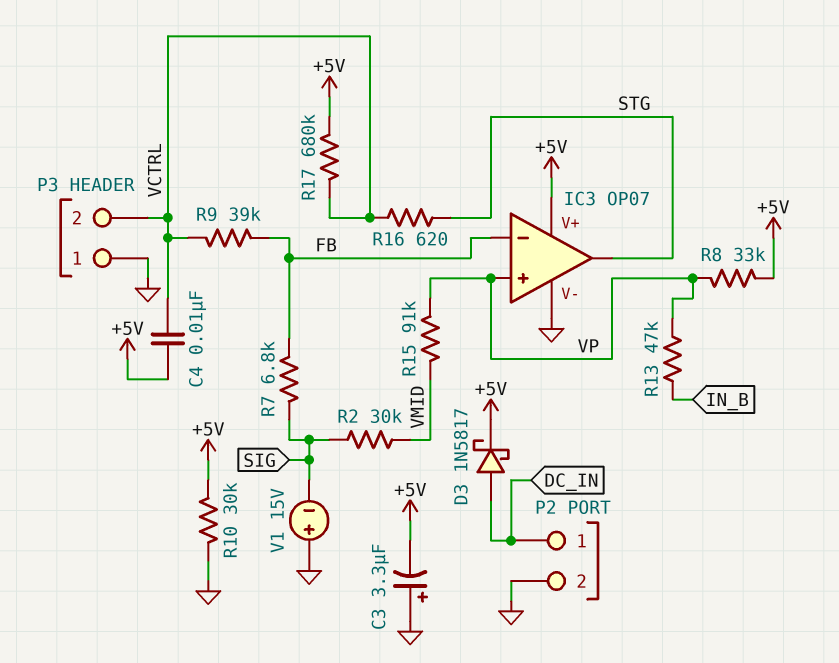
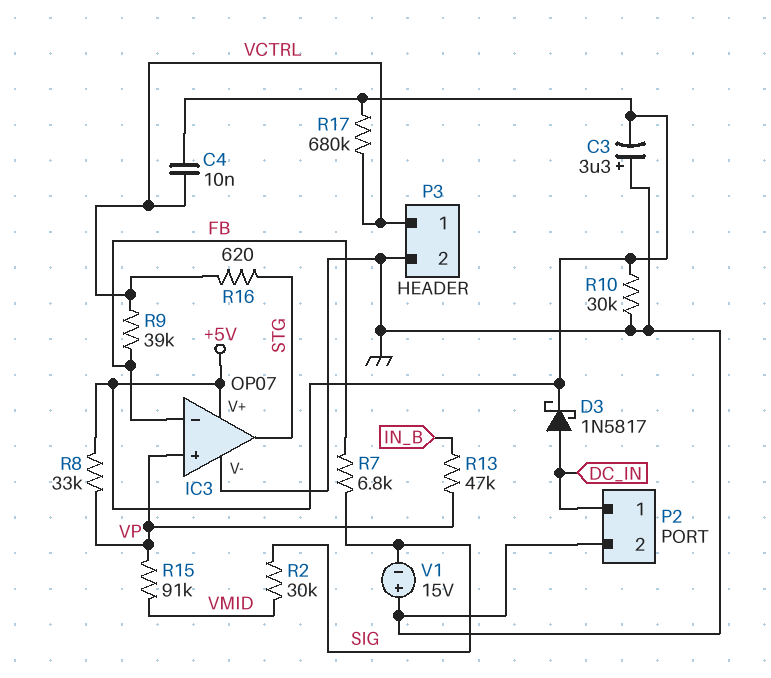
P3 pin 1: GND -> VCTRL
P3 pin 2: VCTRL -> GND

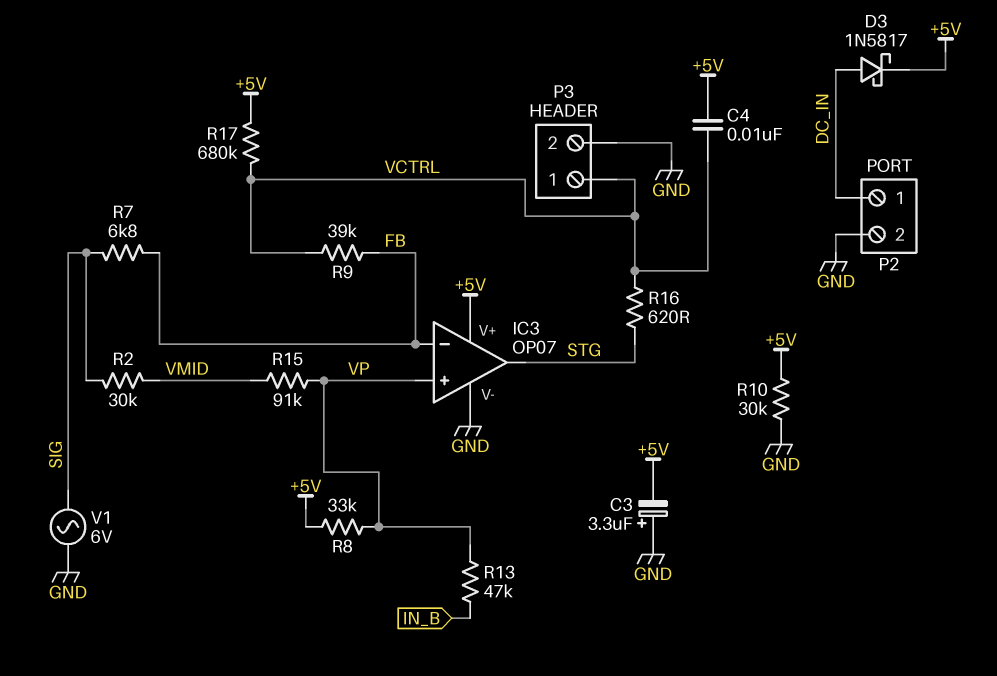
V1: 15V (plus GND, minus SIG) -> AC 6V (GND, SIG)

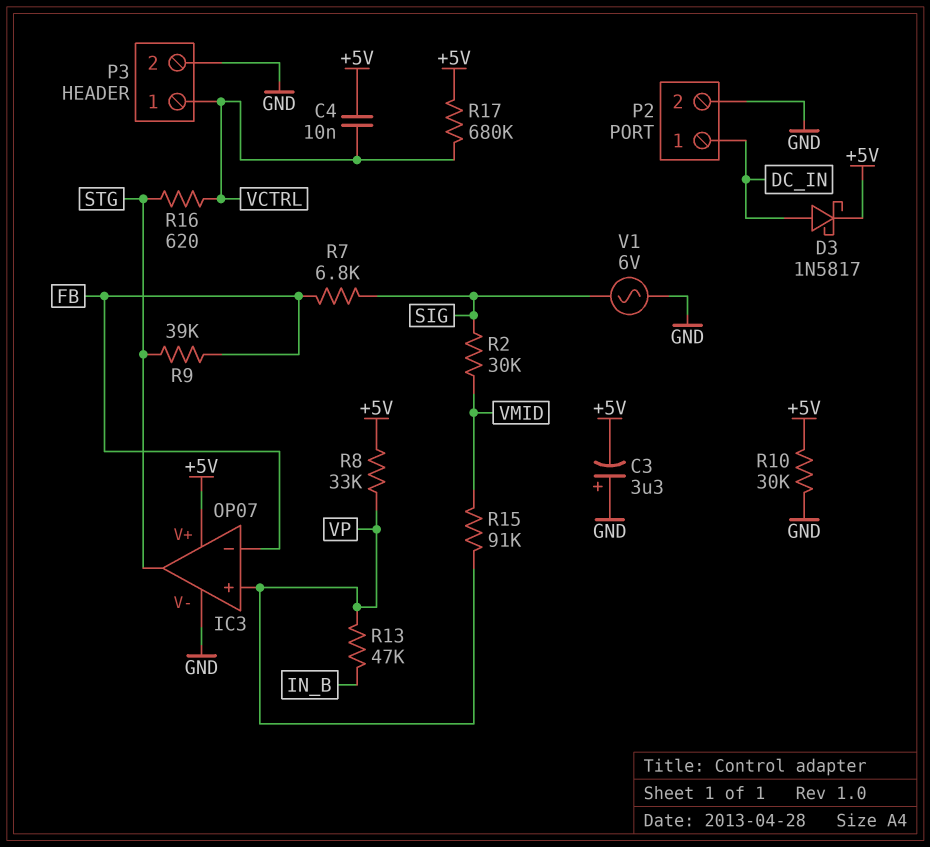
R9: 39k (FB, VCTRL) -> 39k (FB, STG)

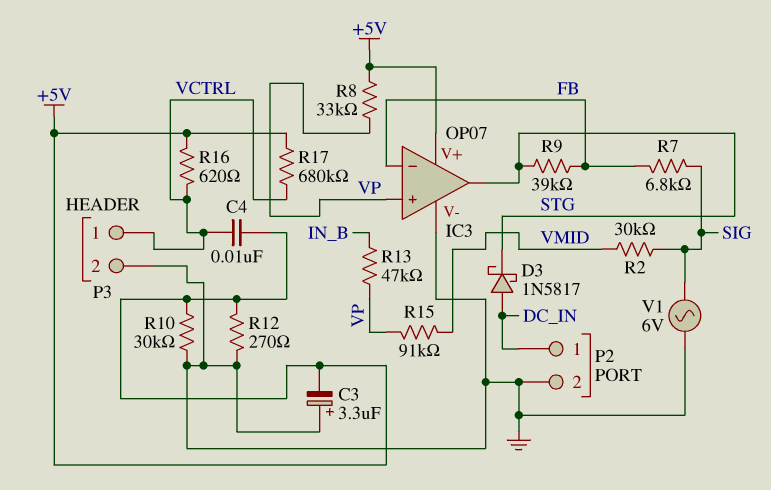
D3: schottky 1N5817 (A DC_IN, K +5V) -> schottky 1N5817 (A DC_IN, K STG)
R12: none -> 270 (+5V, GND)
R16: 620 (STG, VCTRL) -> 620 (+5V, VCTRL)

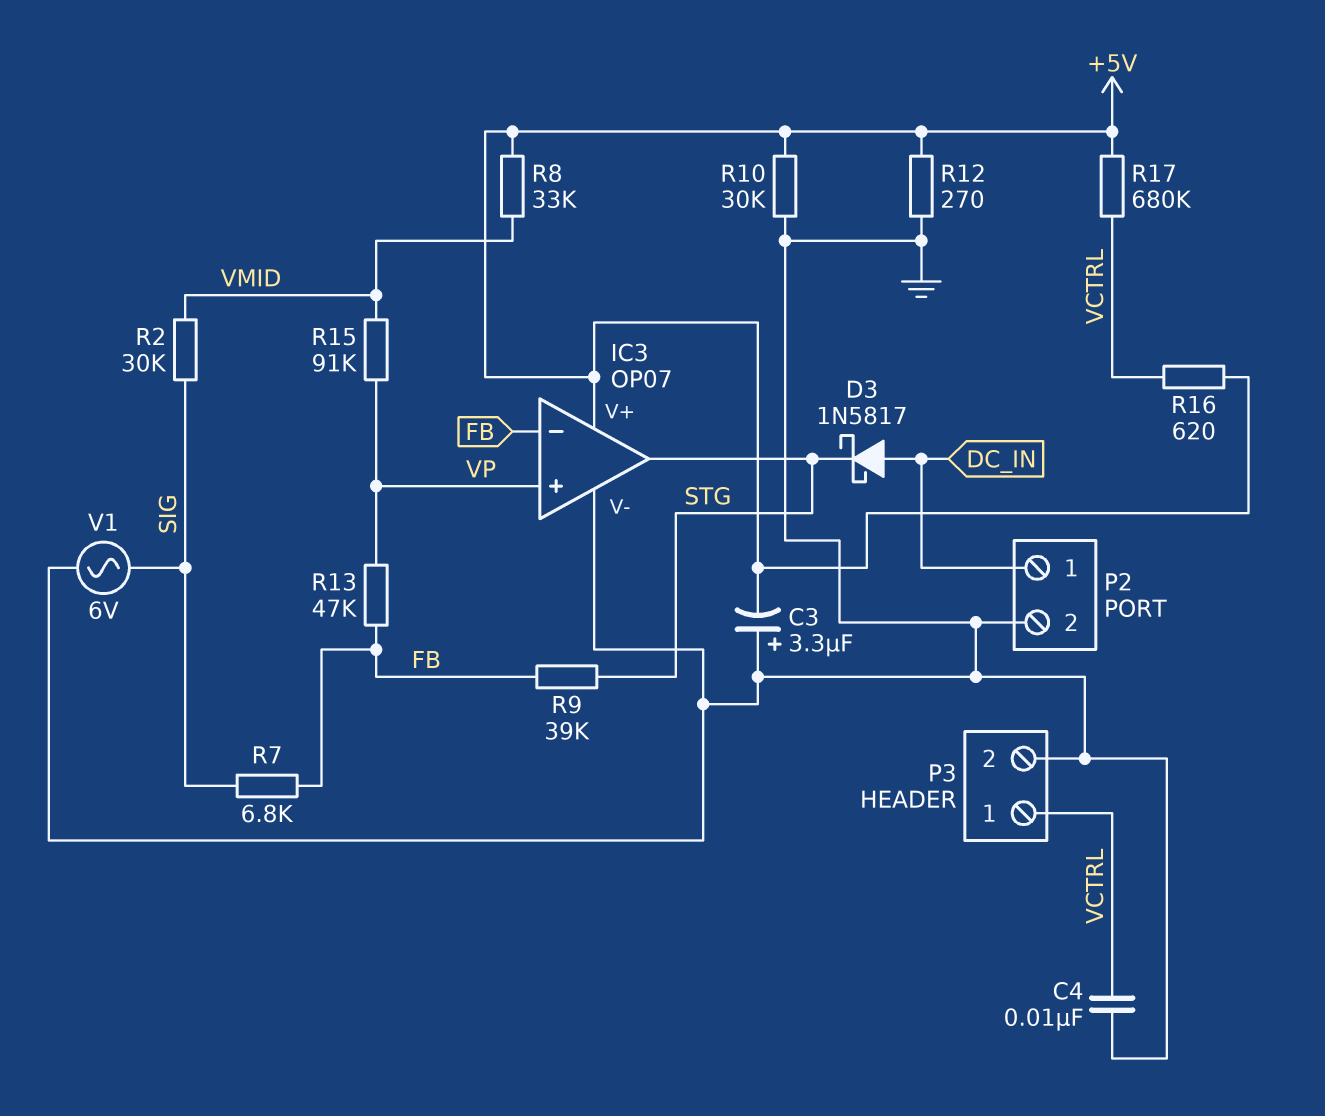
C4: 10nF (+5V, VCTRL) -> 10nF (GND, VCTRL)
R8: 33k (+5V, VP) -> 33k (+5V, VMID)
R13: 47k (IN_B, VP) -> 47k (FB, VP)

